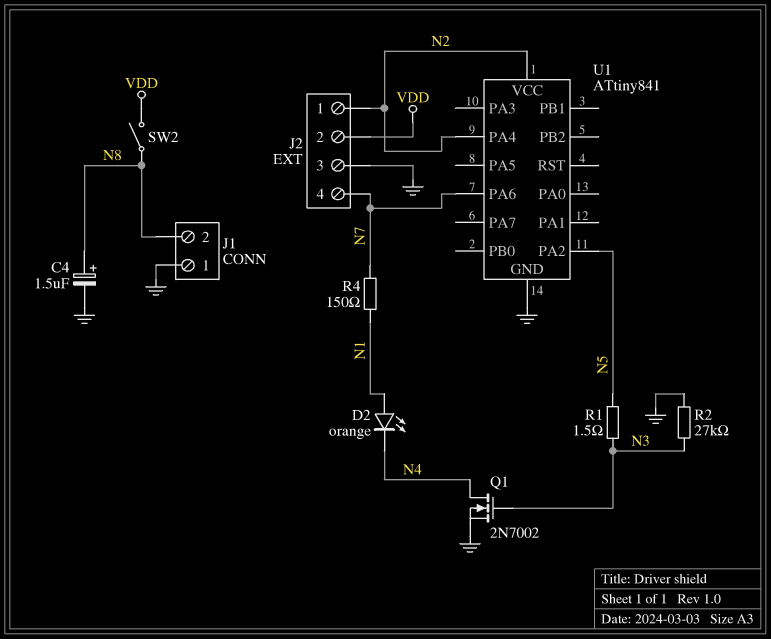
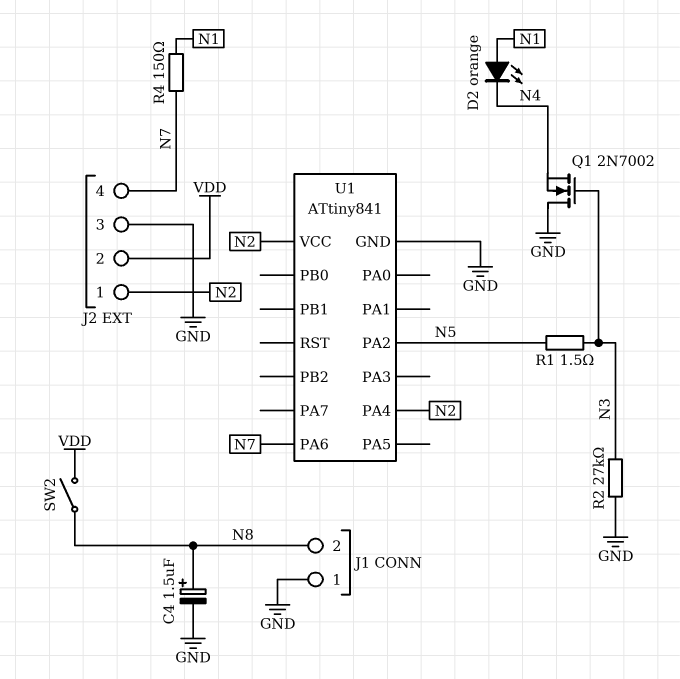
Q1: NMOS 2N7002 (G N3, D N4, S GND) -> NMOS 2N7002 (G N3, D GND, S N4)

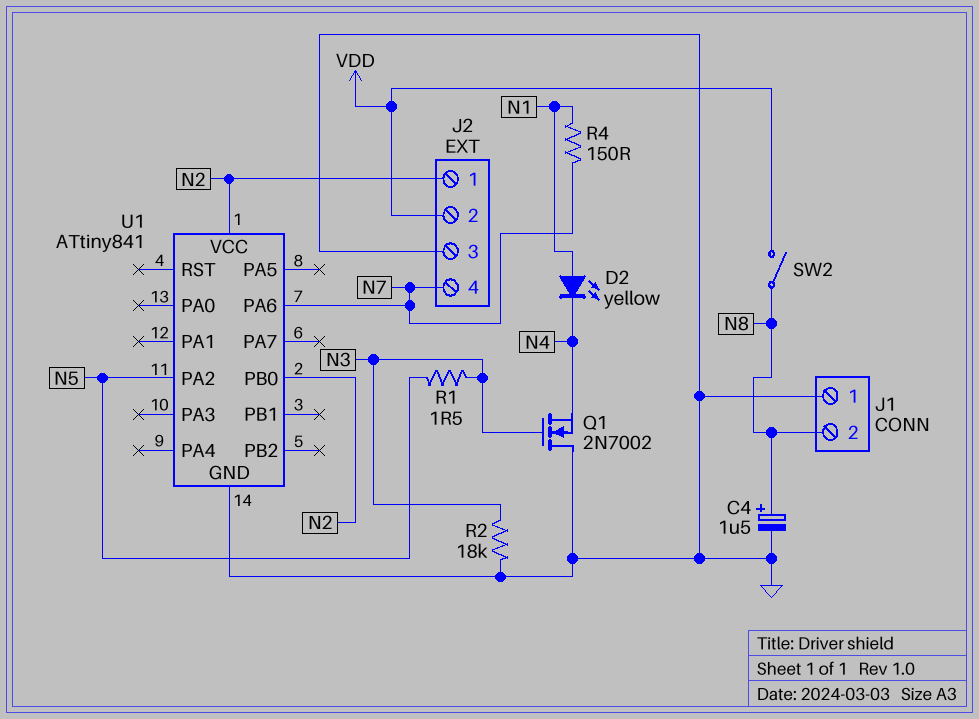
D2: LED orange (A N1, K N4) -> LED yellow (A N1, K N4)
R2: 27k (GND, N3) -> 18k (GND, N3)
U1 pin PA4: N2 -> none
U1 pin PB0: none -> N2

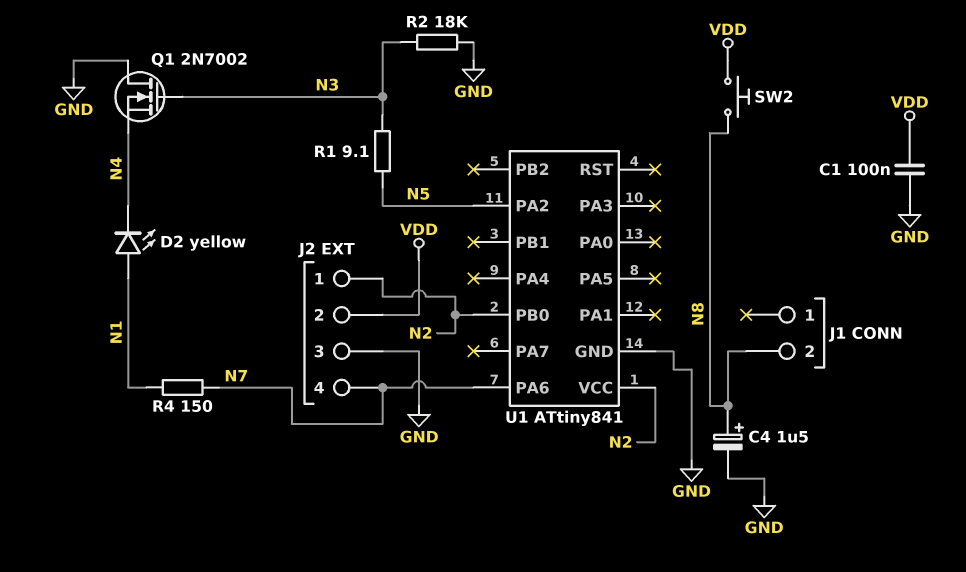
C1: none -> 100nF (GND, VDD)
J1 pin 1: GND -> none
R1: 1.5 (N3, N5) -> 9.1 (N3, N5)
SW2: switch (N8, VDD) -> button (N8, VDD)

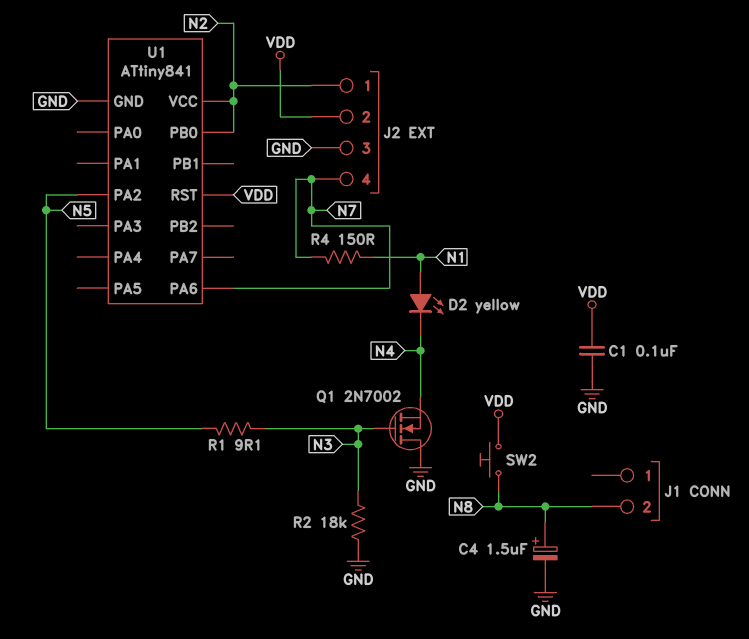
U1 pin RST: none -> VDD

